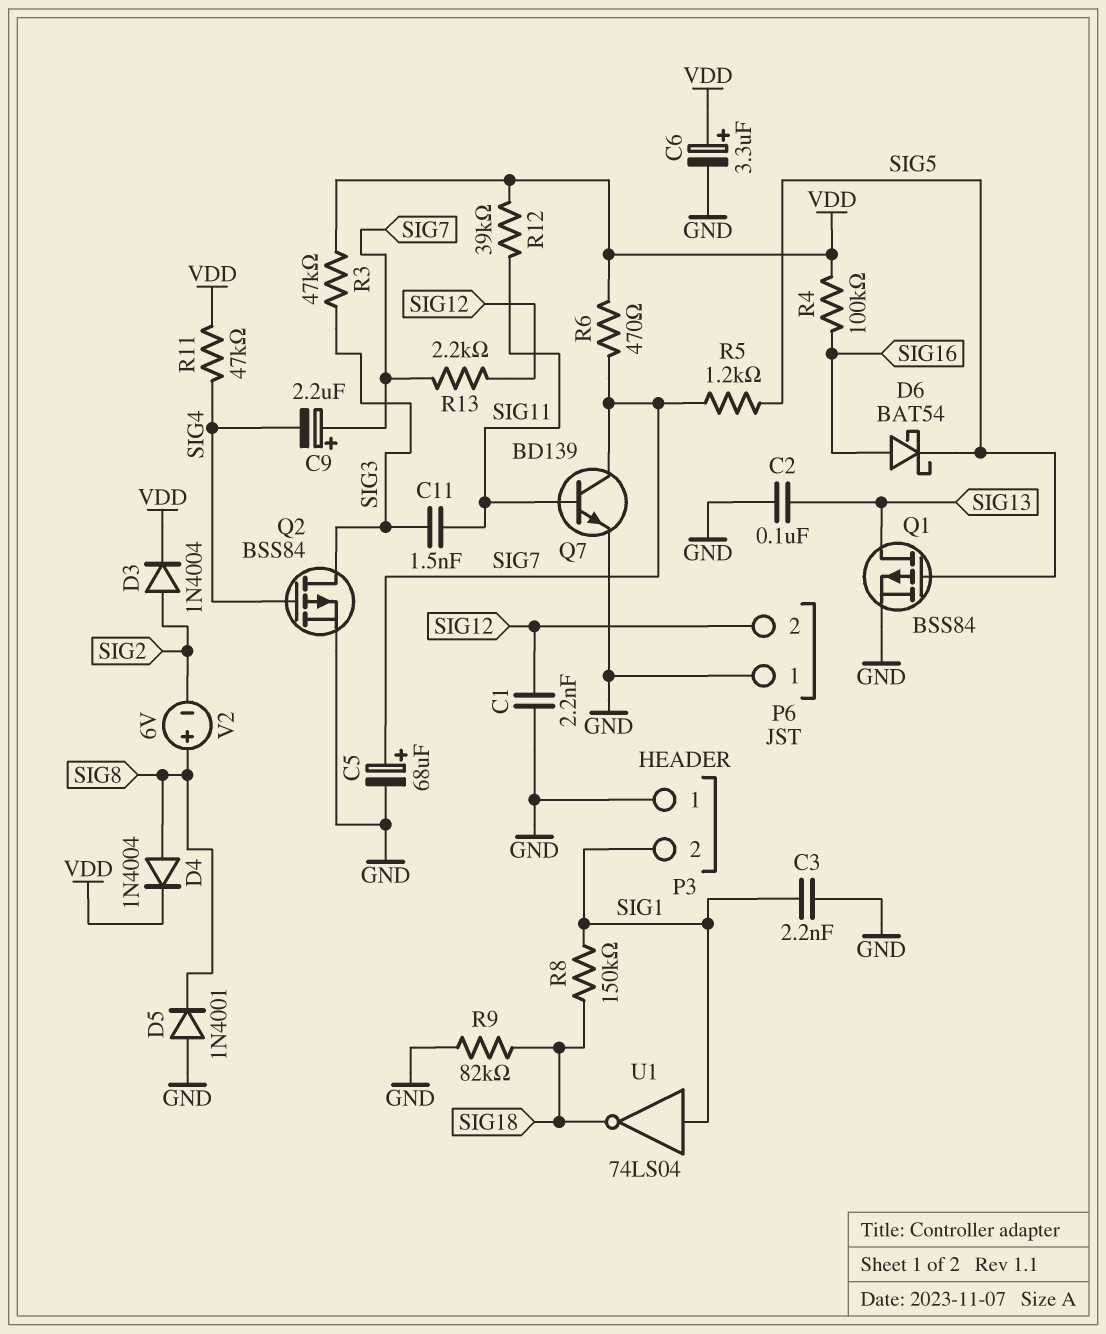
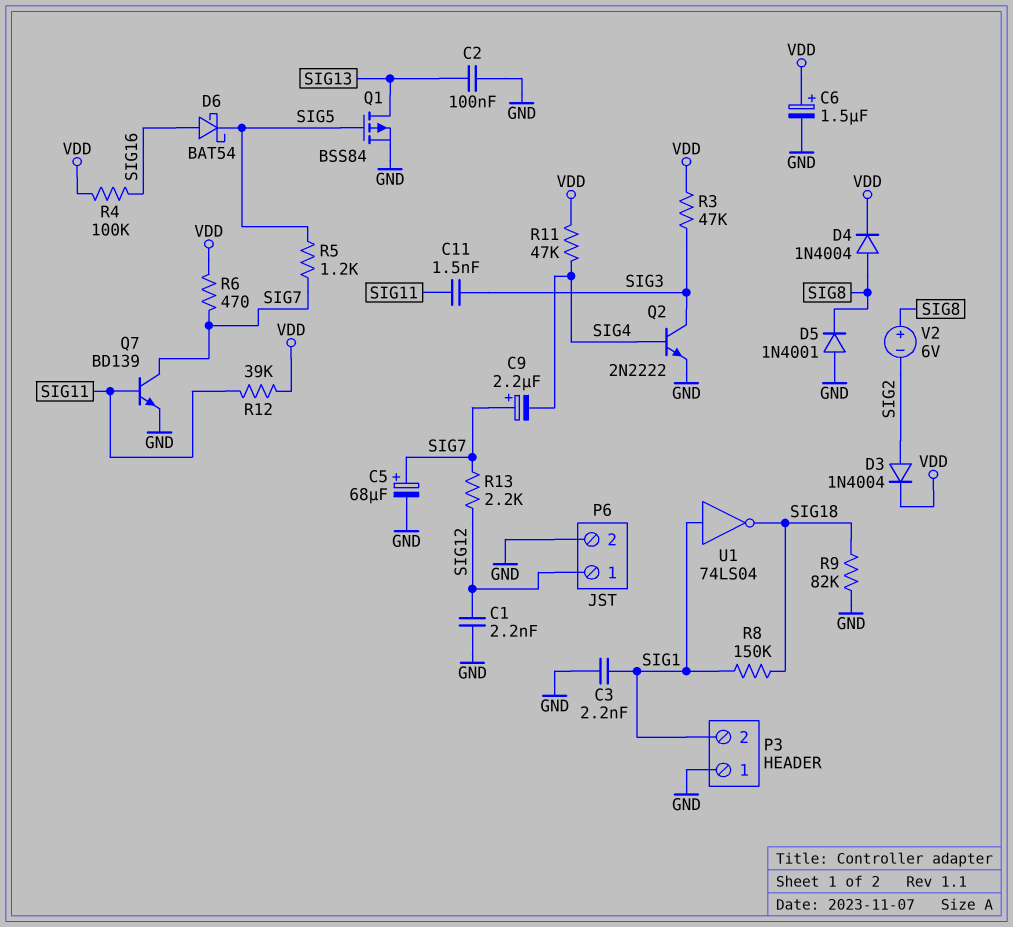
C6: 3.3uF (plus VDD, minus GND) -> 1.5uF (plus VDD, minus GND)
P6 pin 1: GND -> SIG12
P6 pin 2: SIG12 -> GND
Q2: PMOS BSS84 (G SIG4, D SIG3, S GND) -> NPN 2N2222 (B SIG4, C SIG3, E GND)

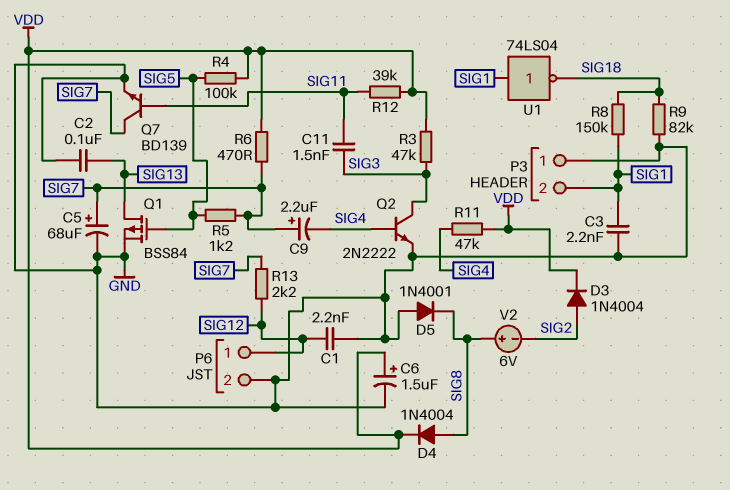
D6: schottky BAT54 (A SIG16, K SIG5) -> none
R4: 100k (SIG16, VDD) -> 100k (SIG5, VDD)

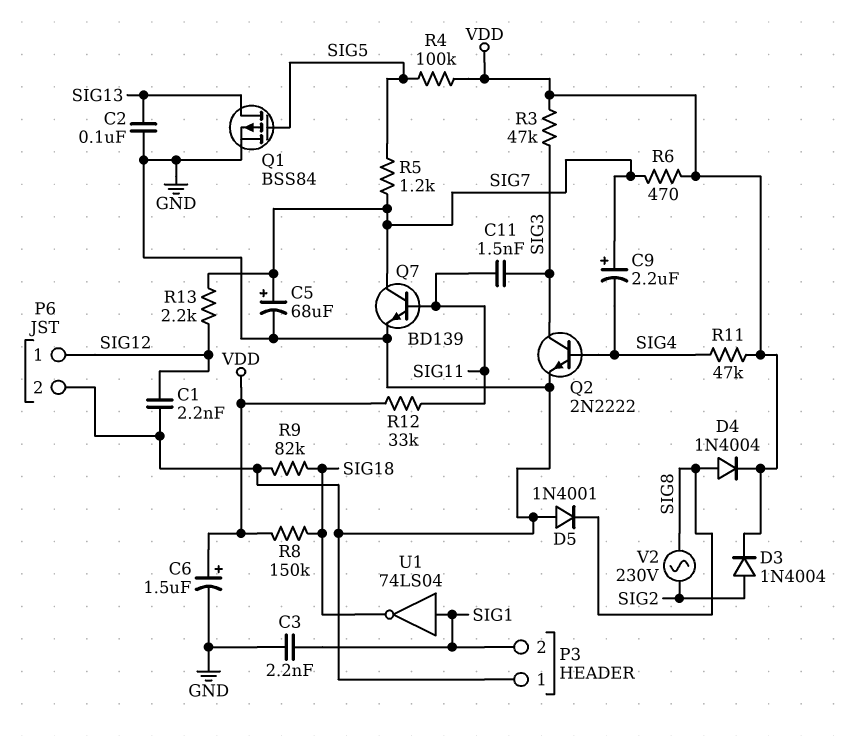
R8: 150k (SIG1, SIG18) -> 150k (SIG18, VDD)
R12: 39k (SIG11, VDD) -> 33k (SIG11, VDD)
V2: 6V (plus SIG8, minus SIG2) -> AC 230V (SIG2, SIG8)

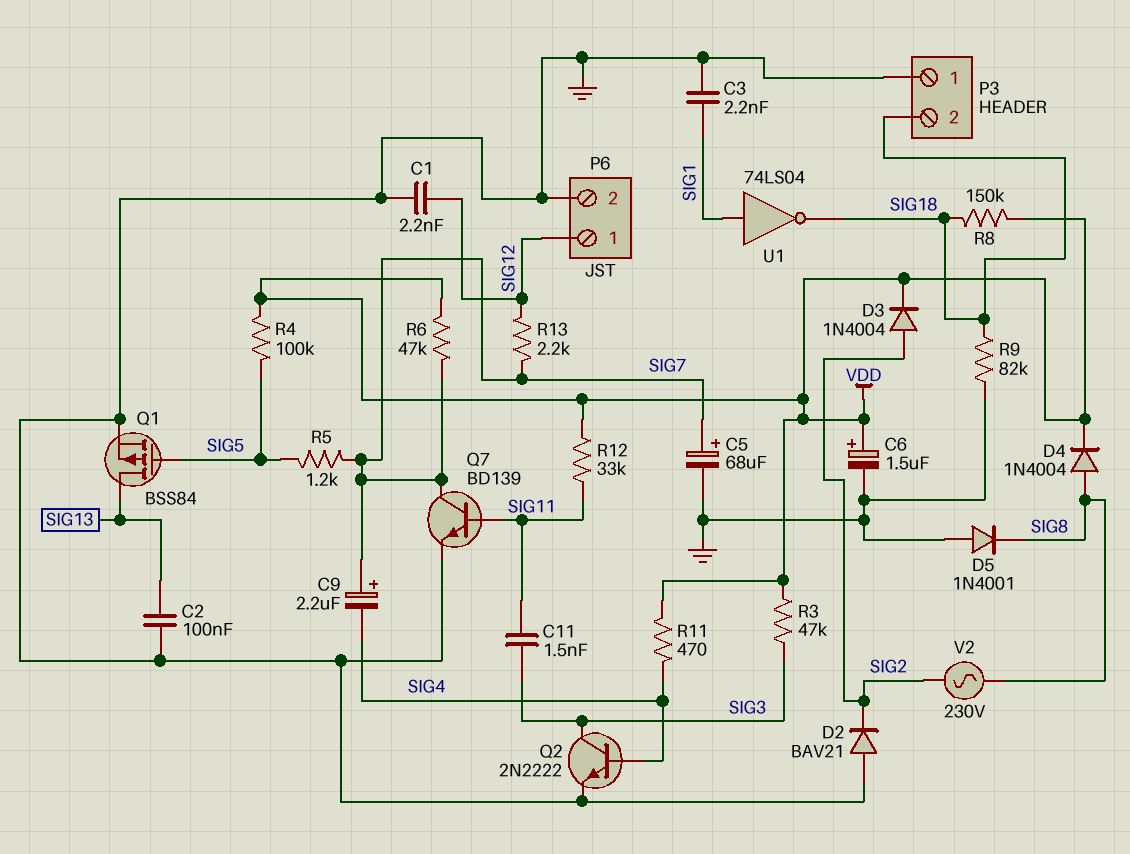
D2: none -> diode BAV21 (A GND, K SIG2)
P3 pin 2: SIG1 -> SIG18
R6: 470 (SIG7, VDD) -> 47k (SIG7, VDD)
R11: 47k (SIG4, VDD) -> 470 (SIG4, VDD)

